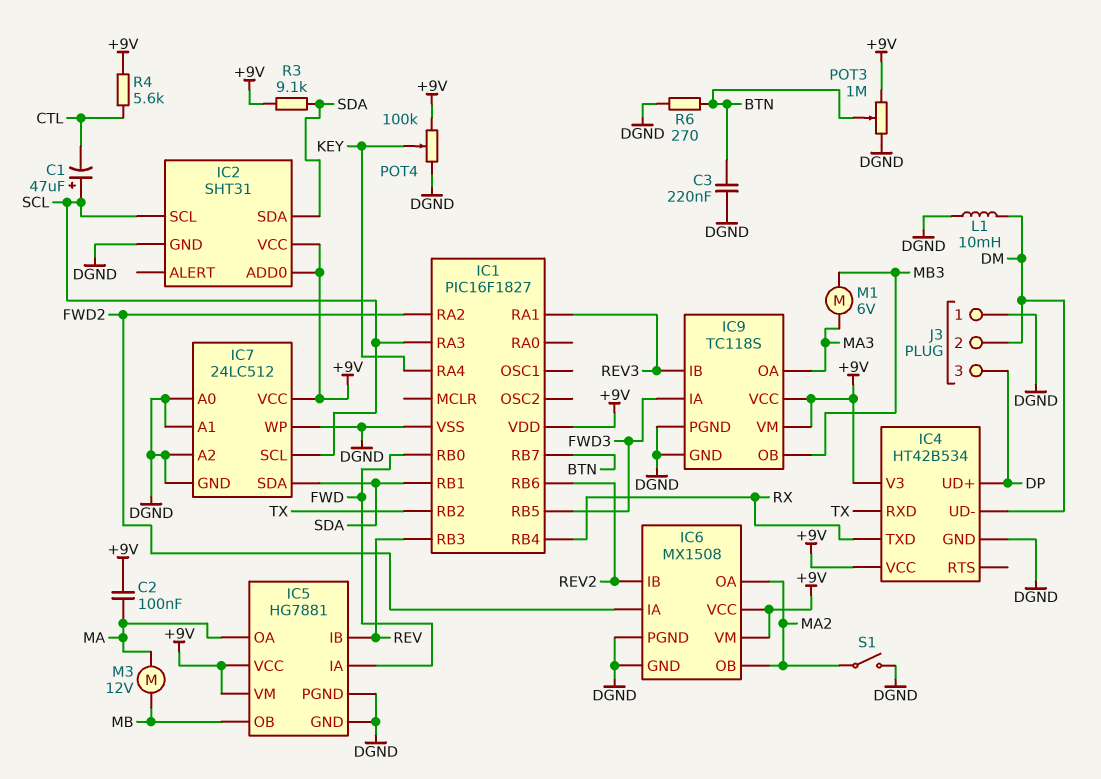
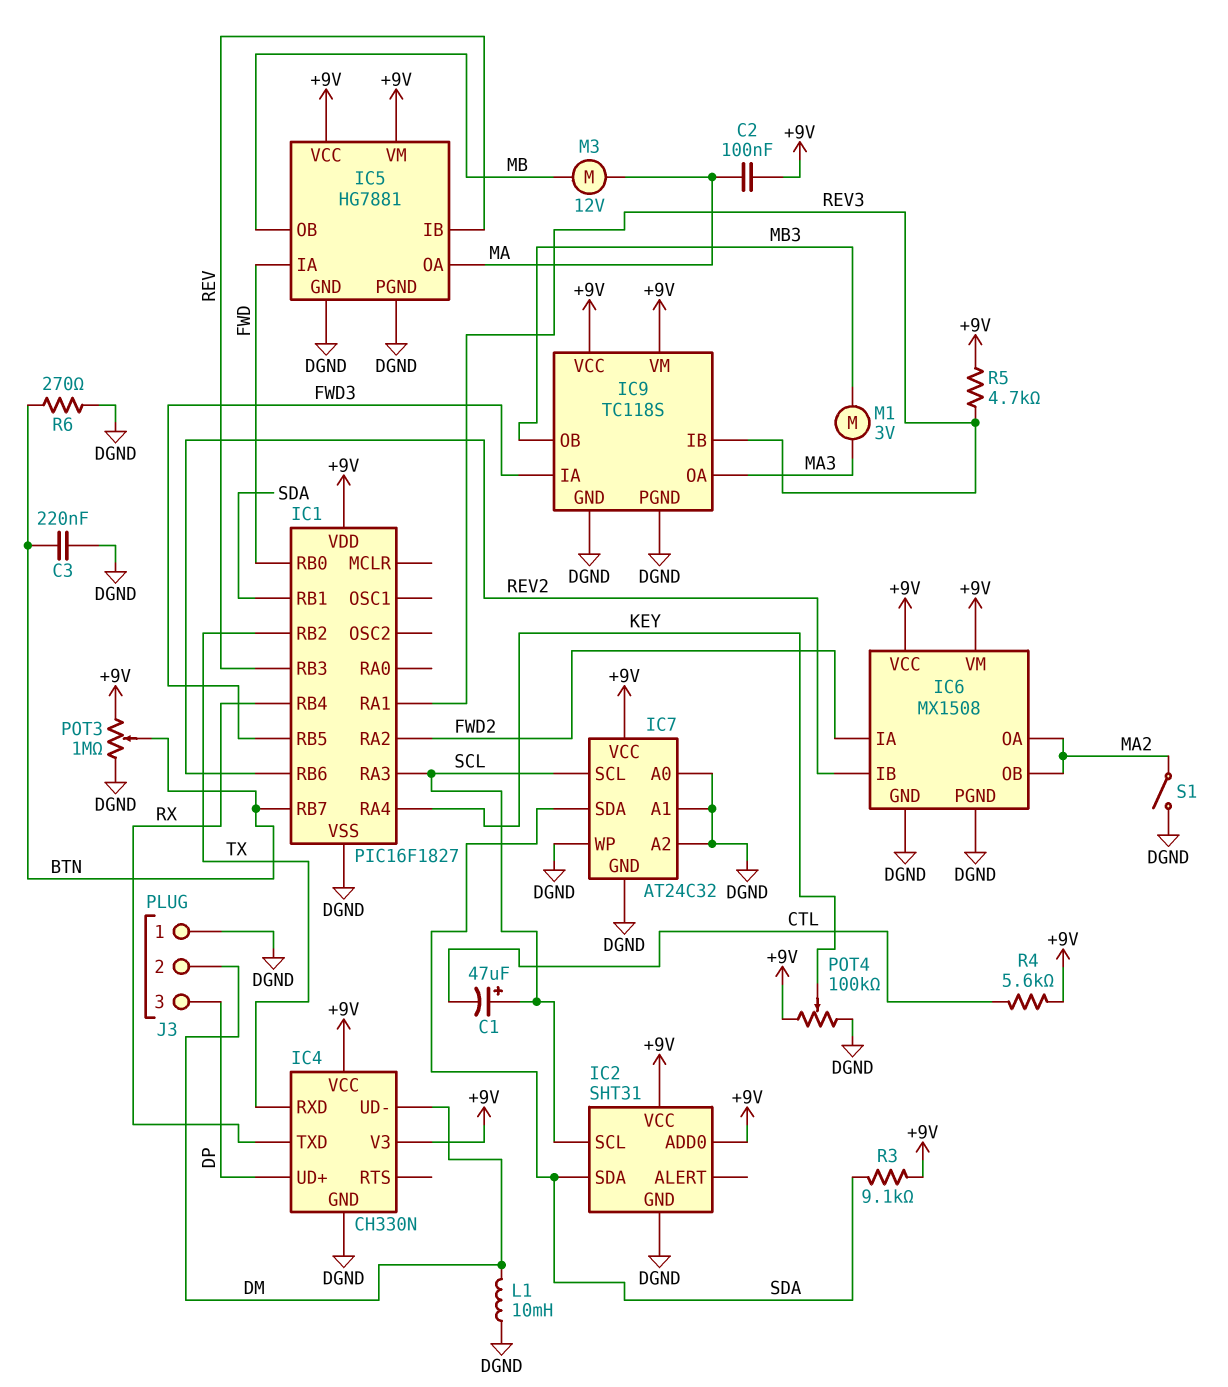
IC4: HT42B534 -> CH330N
IC7: 24LC512 -> AT24C32
M1: motor 6V (MA3, MB3) -> motor 3V (MA3, MB3)
R5: none -> 4.7k (+9V, REV3)

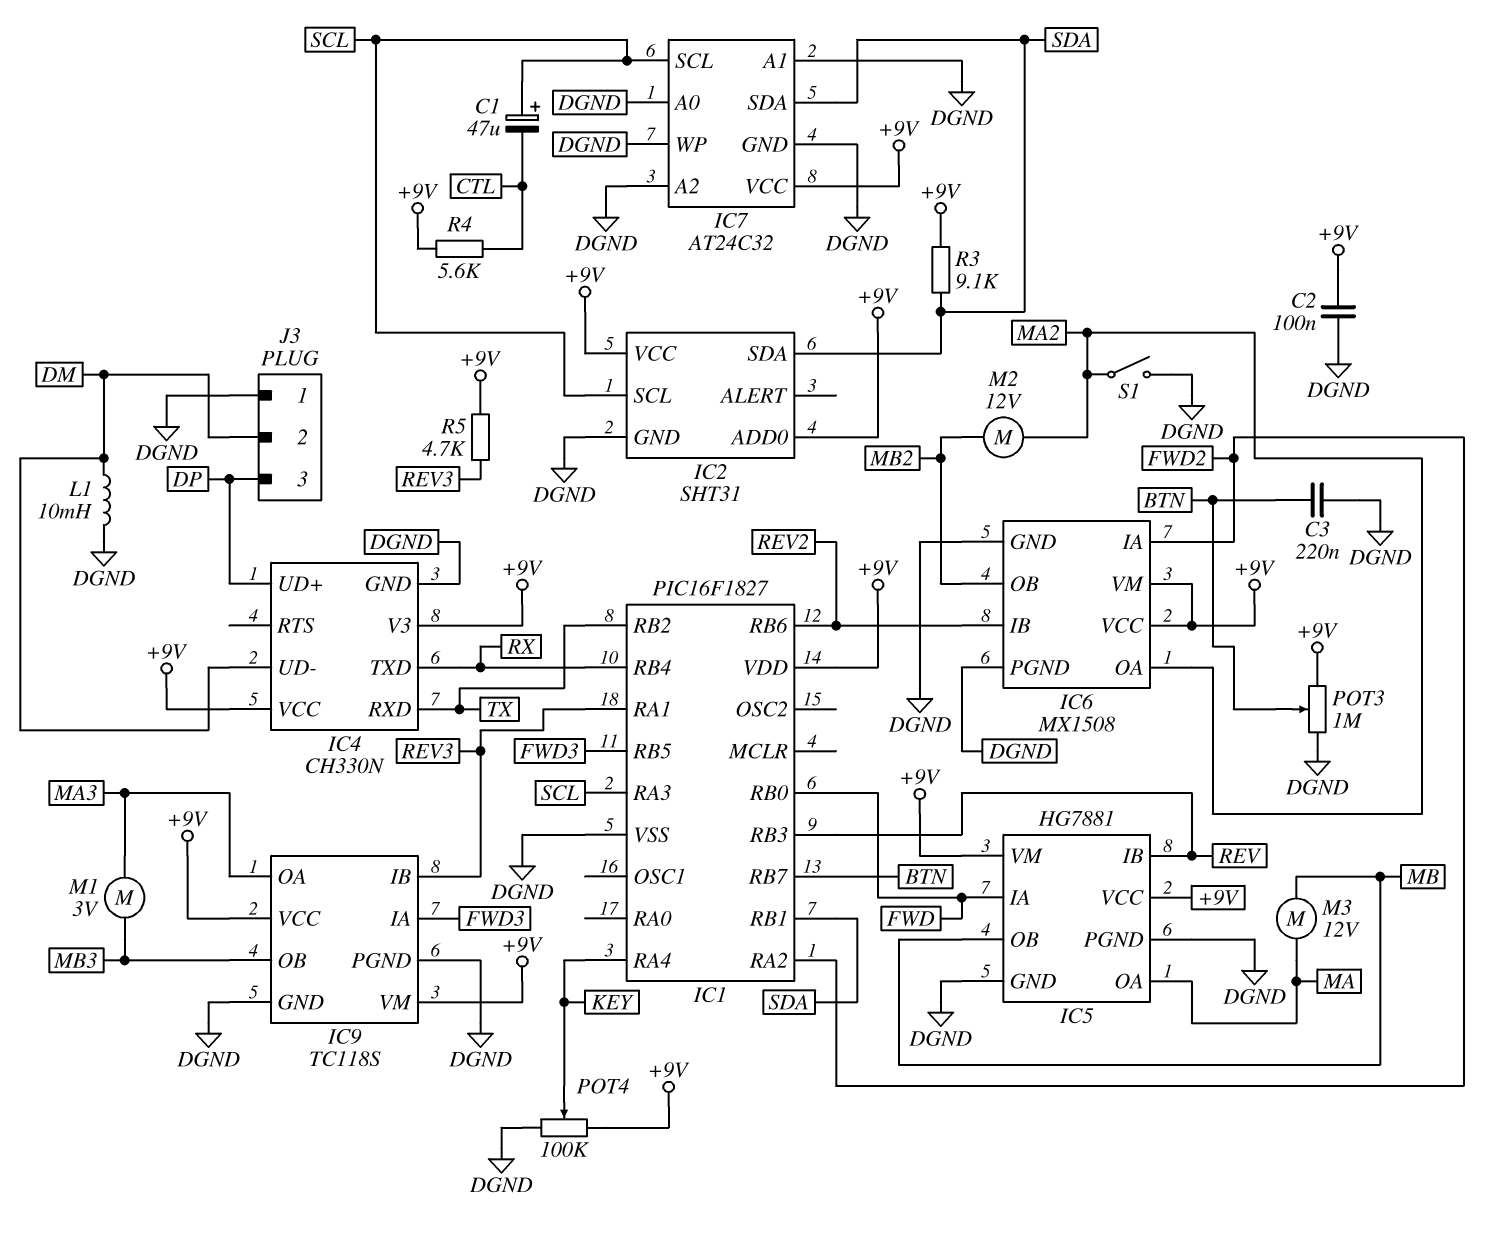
C2: 100nF (+9V, MA) -> 100nF (+9V, DGND)
IC6 pin OB: MA2 -> MB2
M2: none -> motor 12V (MA2, MB2)
R6: 270 (BTN, DGND) -> none

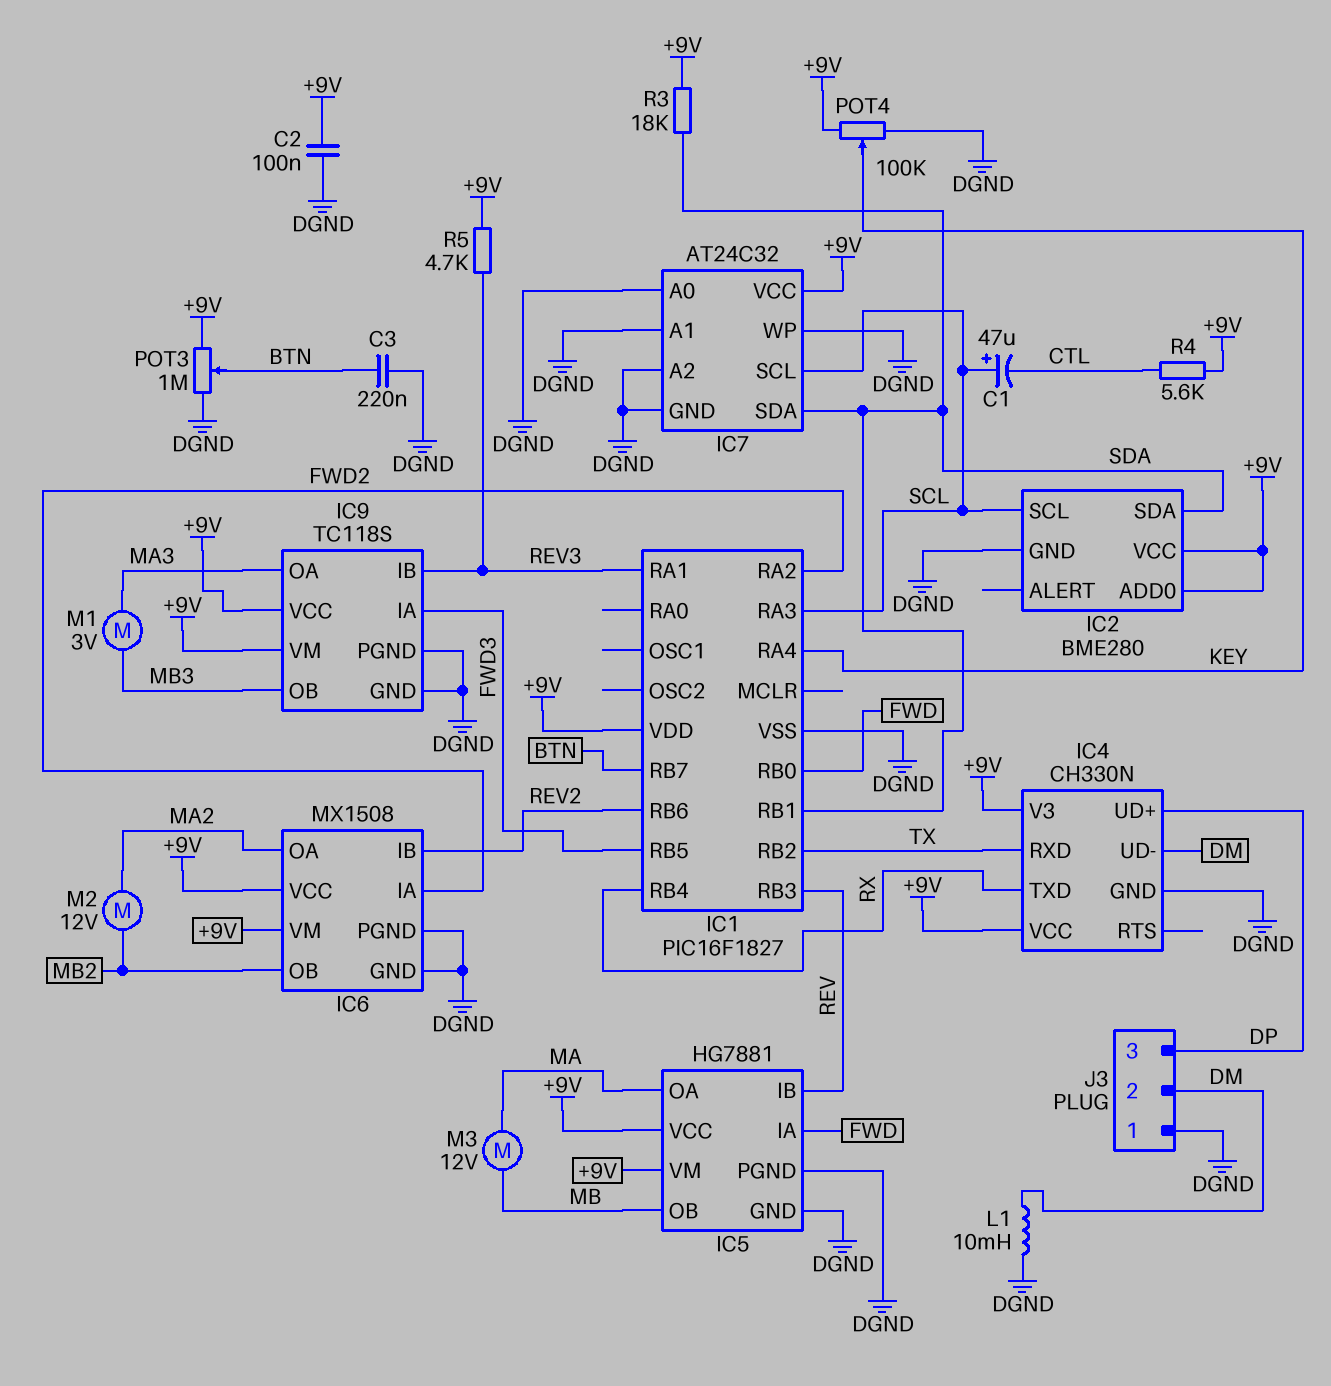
IC2: SHT31 -> BME280
R3: 9.1k (+9V, SDA) -> 18k (+9V, SDA)
S1: switch (DGND, MA2) -> none

